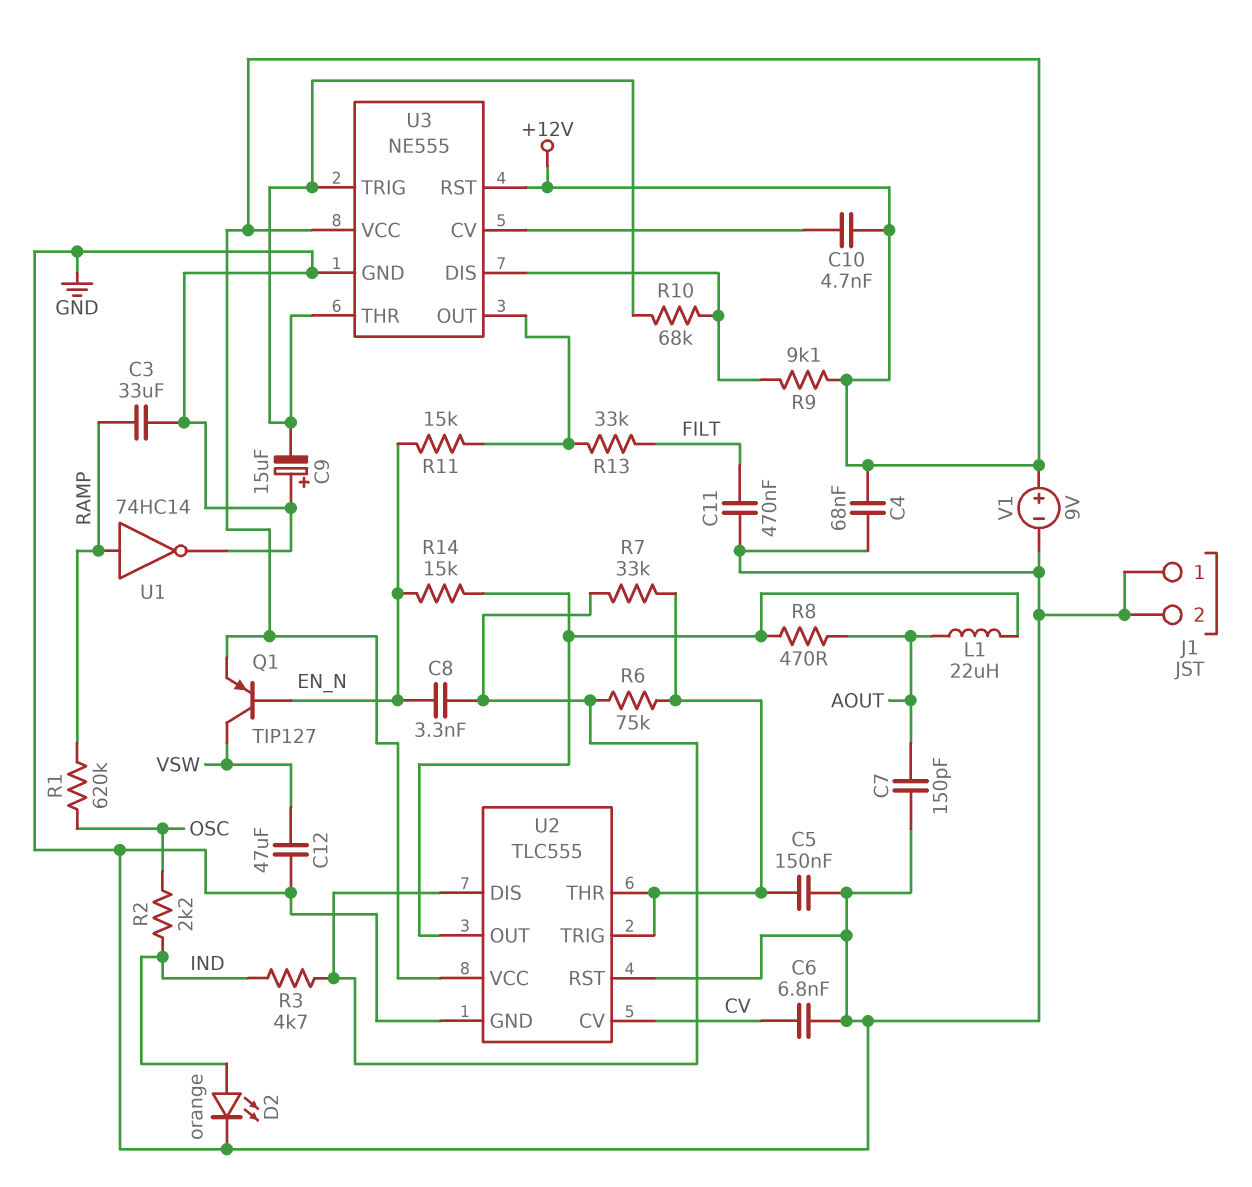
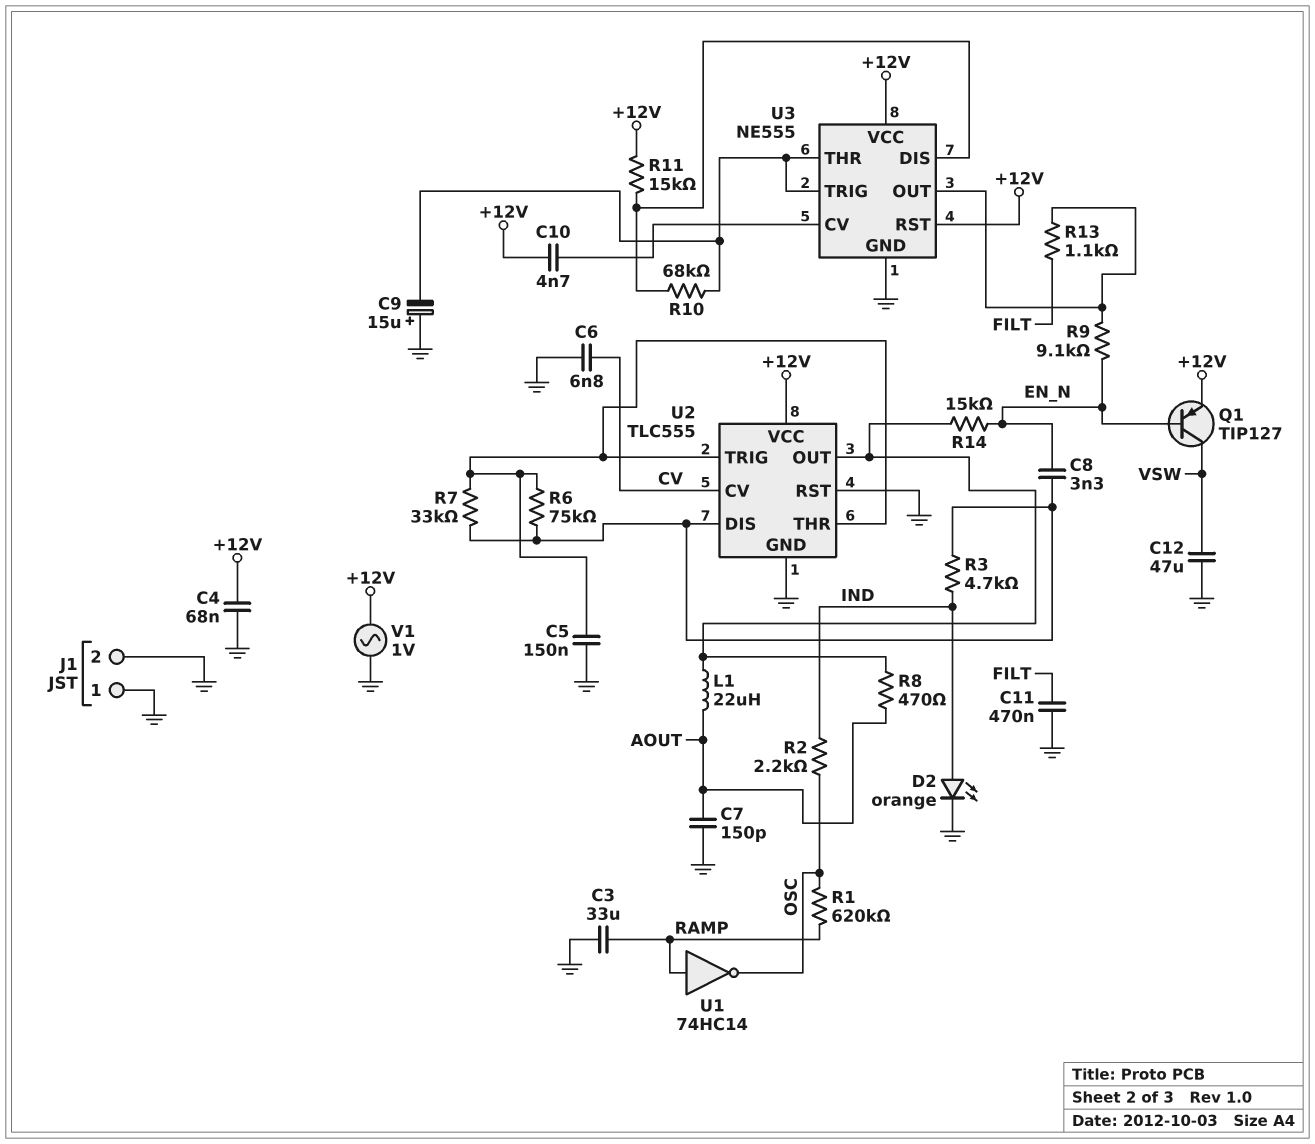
R9: 9.1k (+12V, U3/DIS) -> 9.1k (EN_N, U3/OUT)
R11: 15k (EN_N, U3/OUT) -> 15k (+12V, U3/DIS)
R13: 33k (FILT, U3/OUT) -> 1.1k (FILT, U3/OUT)
U1: NOT 74HC14 (in RAMP, out GND) -> NOT 74HC14 (in RAMP, out OSC)
V1: 9V (plus +12V, minus GND) -> AC 1V (+12V, GND)

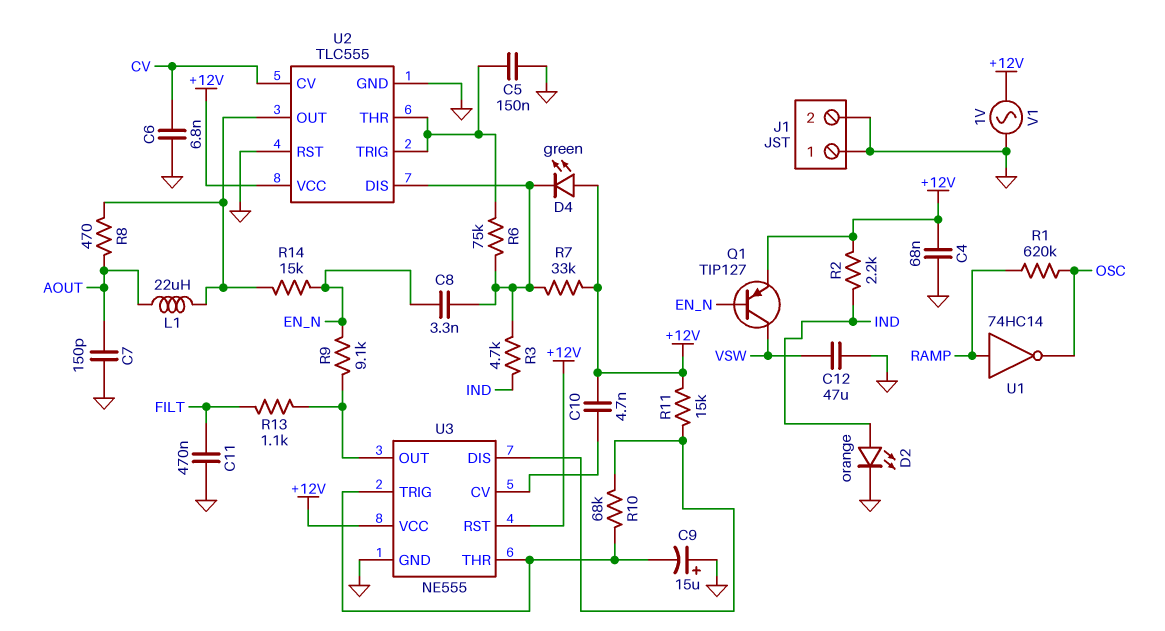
C3: 33uF (GND, RAMP) -> none
D4: none -> LED green (A +12V, K U2/DIS)
R2: 2.2k (IND, OSC) -> 2.2k (+12V, IND)
R7: 33k (U2/DIS, U2/THR) -> 33k (+12V, U2/DIS)

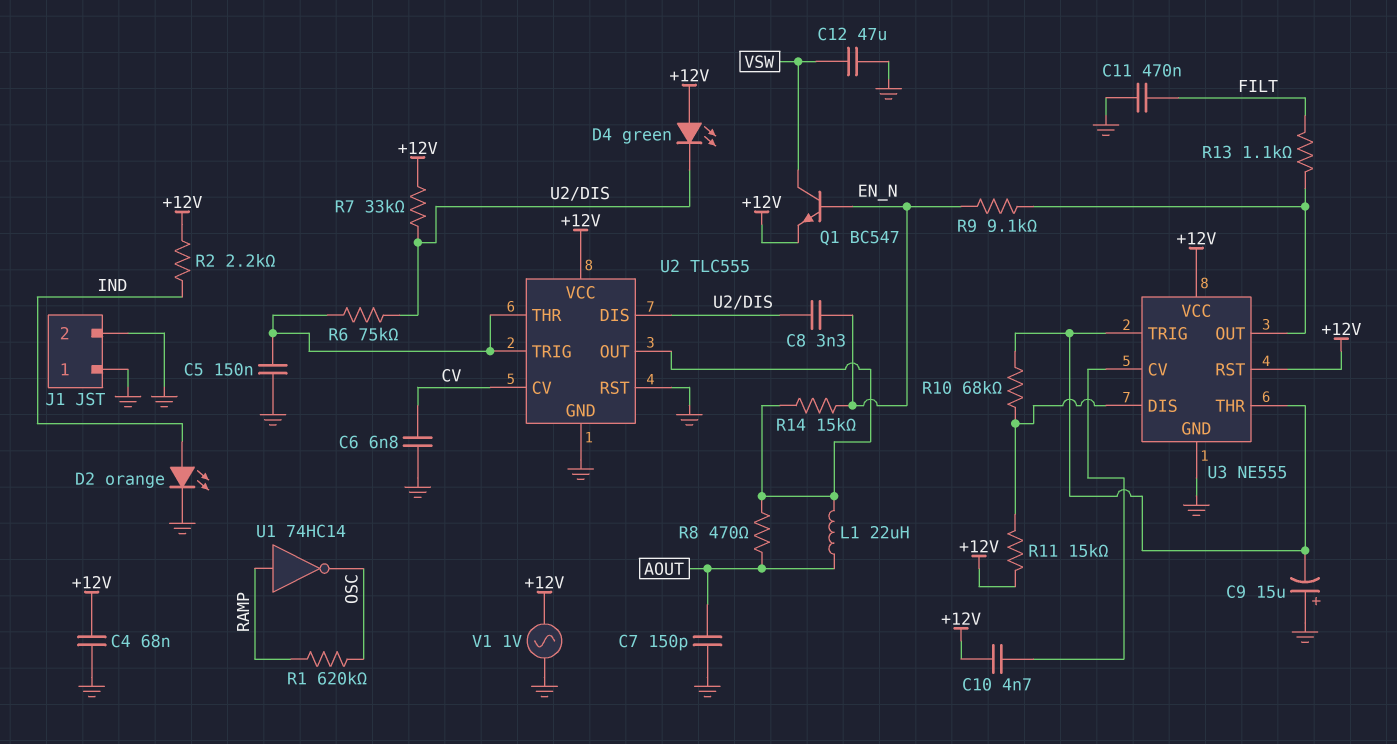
Q1: PNP TIP127 (B EN_N, C VSW, E +12V) -> NPN BC547 (B EN_N, C VSW, E +12V)
R3: 4.7k (IND, U2/DIS) -> none

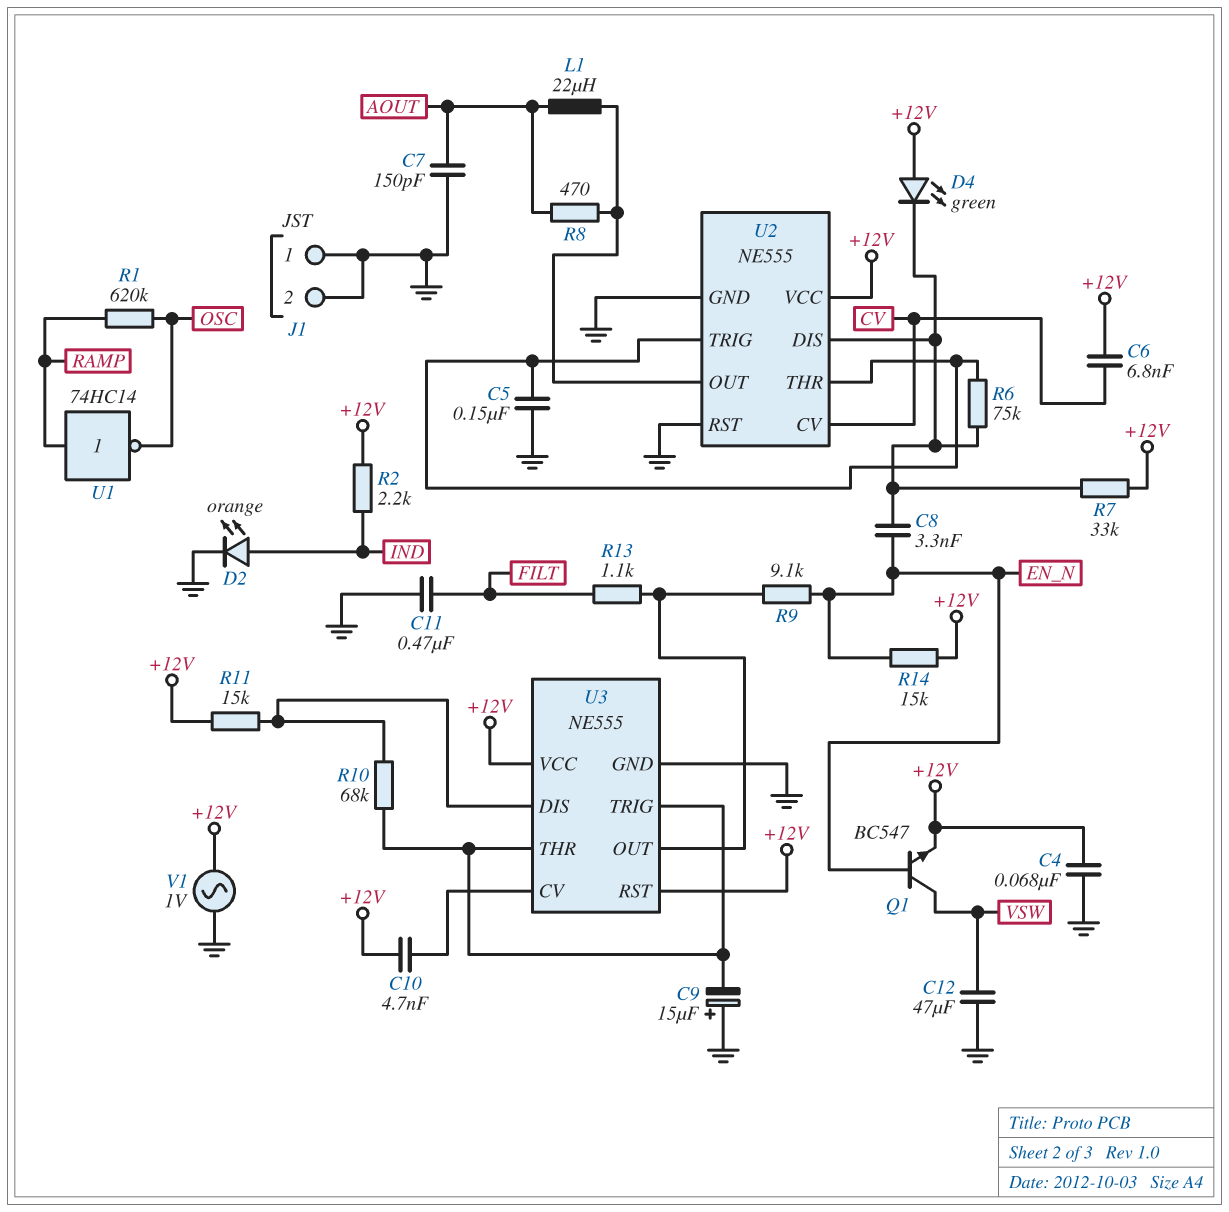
C6: 6.8nF (CV, GND) -> 6.8nF (+12V, CV)
R14: 15k (EN_N, U2/OUT) -> 15k (+12V, EN_N)
U2: TLC555 -> NE555

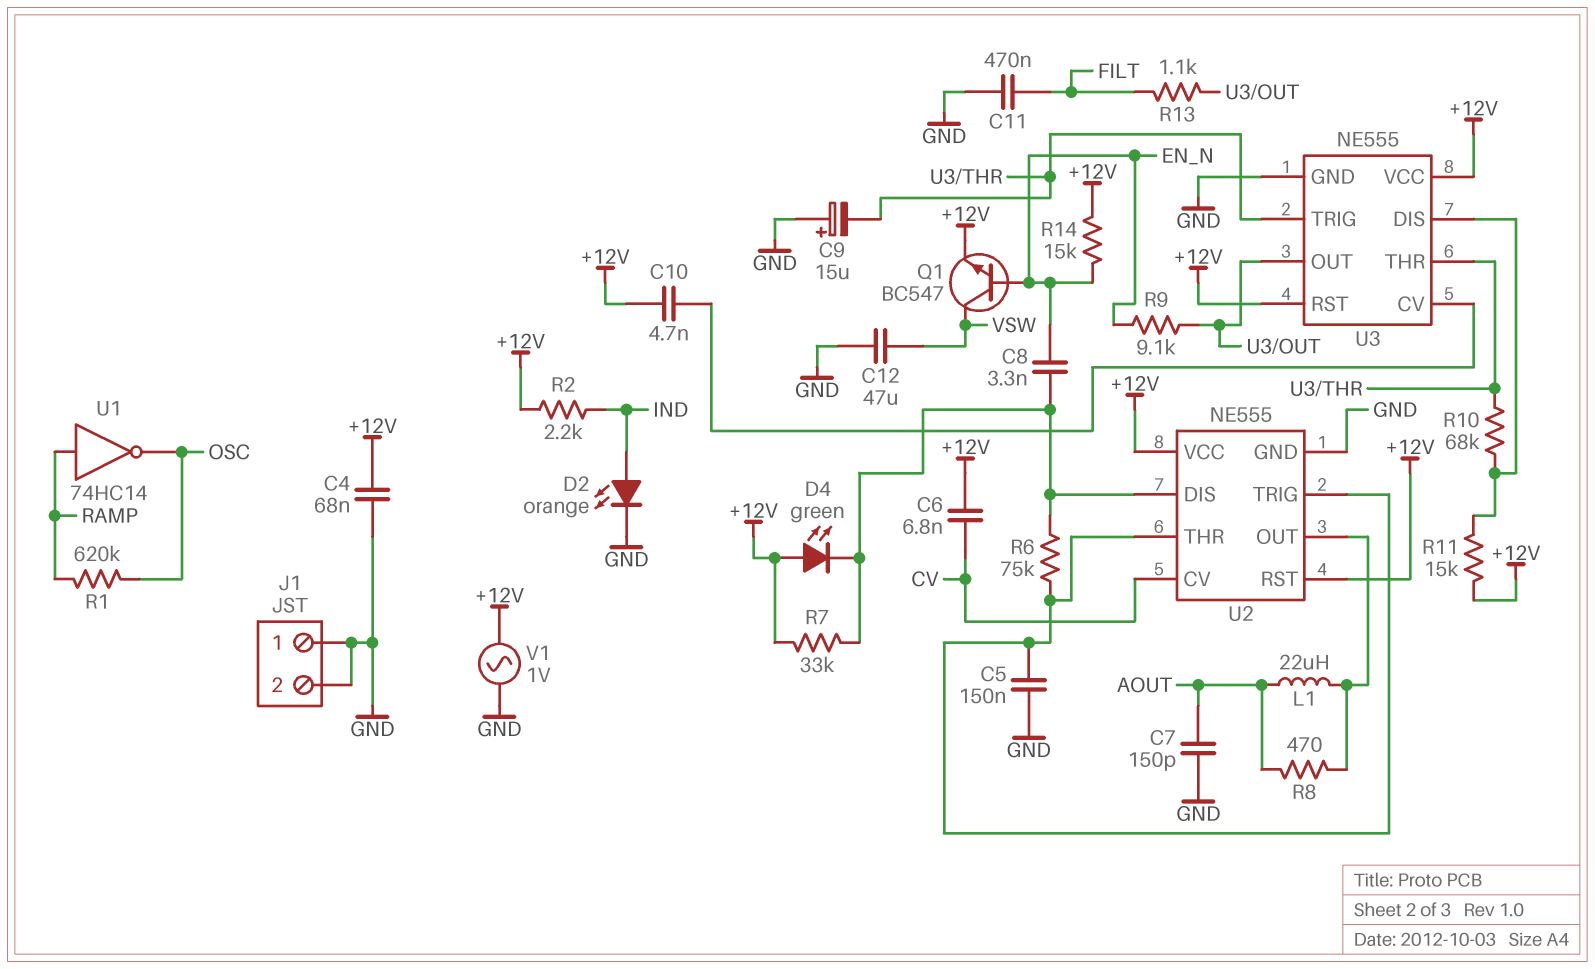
U2 pin RST: GND -> +12V

